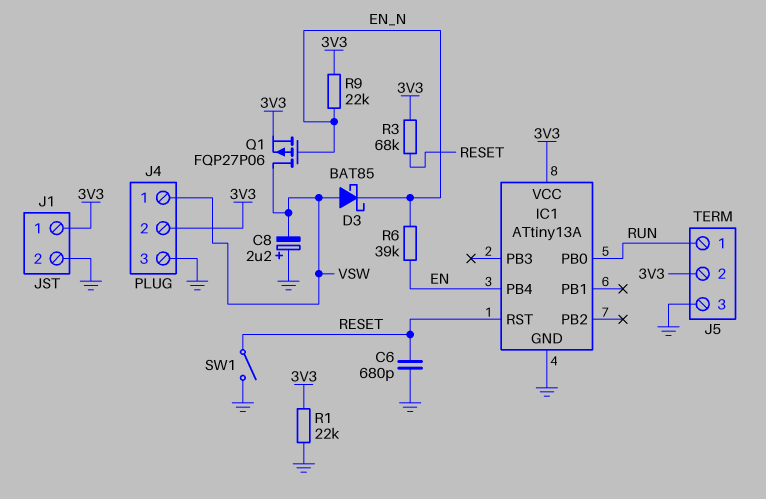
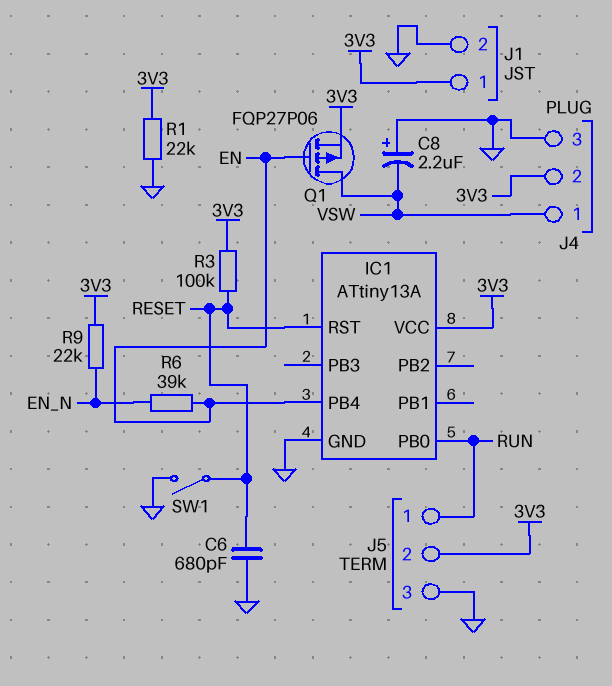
D3: schottky BAT85 (A VSW, K EN_N) -> none
Q1: PMOS FQP27P06 (G EN_N, D VSW, S 3V3) -> PMOS FQP27P06 (G EN, D VSW, S 3V3)
R3: 68k (3V3, RESET) -> 100k (3V3, RESET)

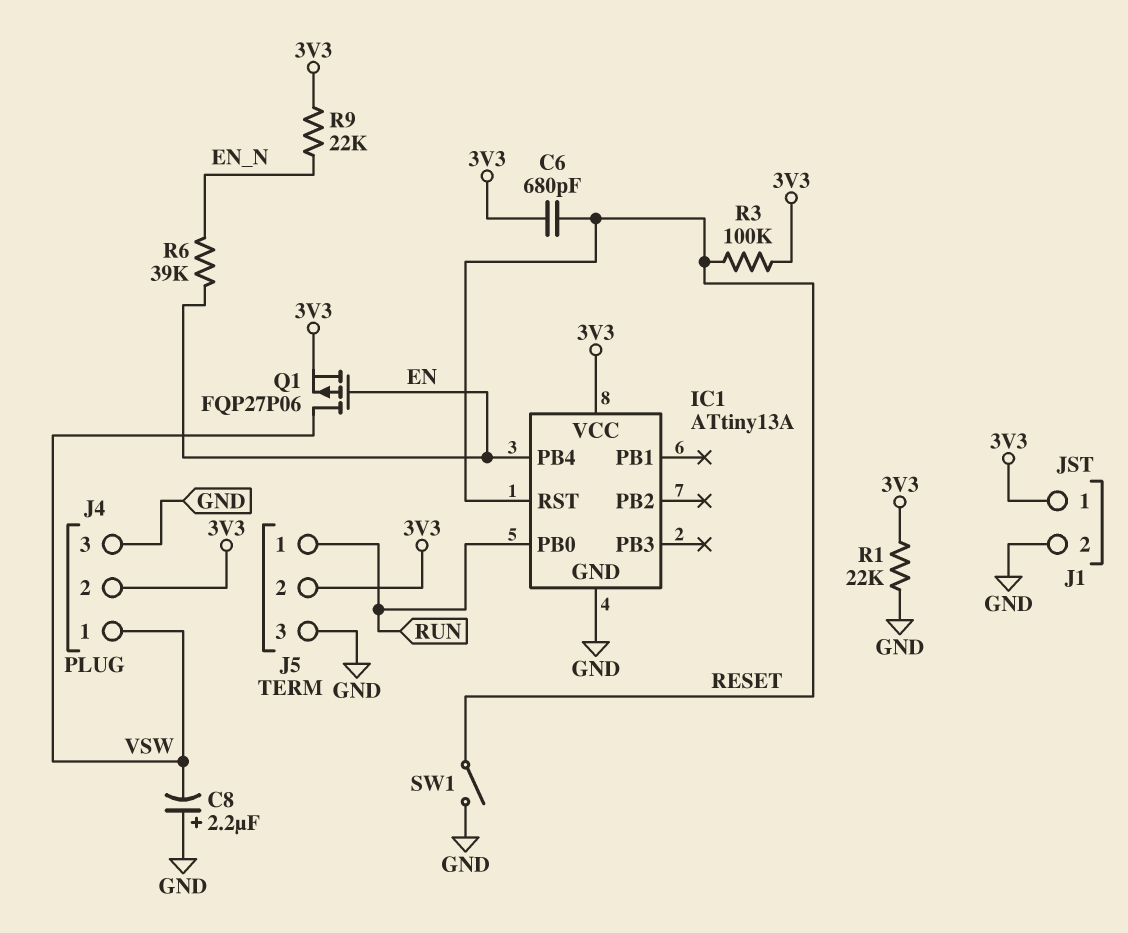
C6: 680pF (GND, RESET) -> 680pF (3V3, RESET)

